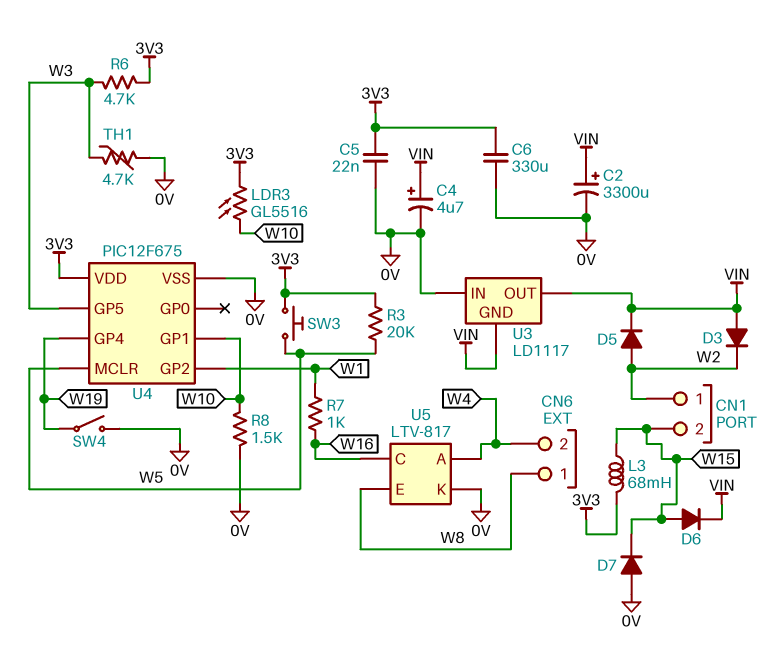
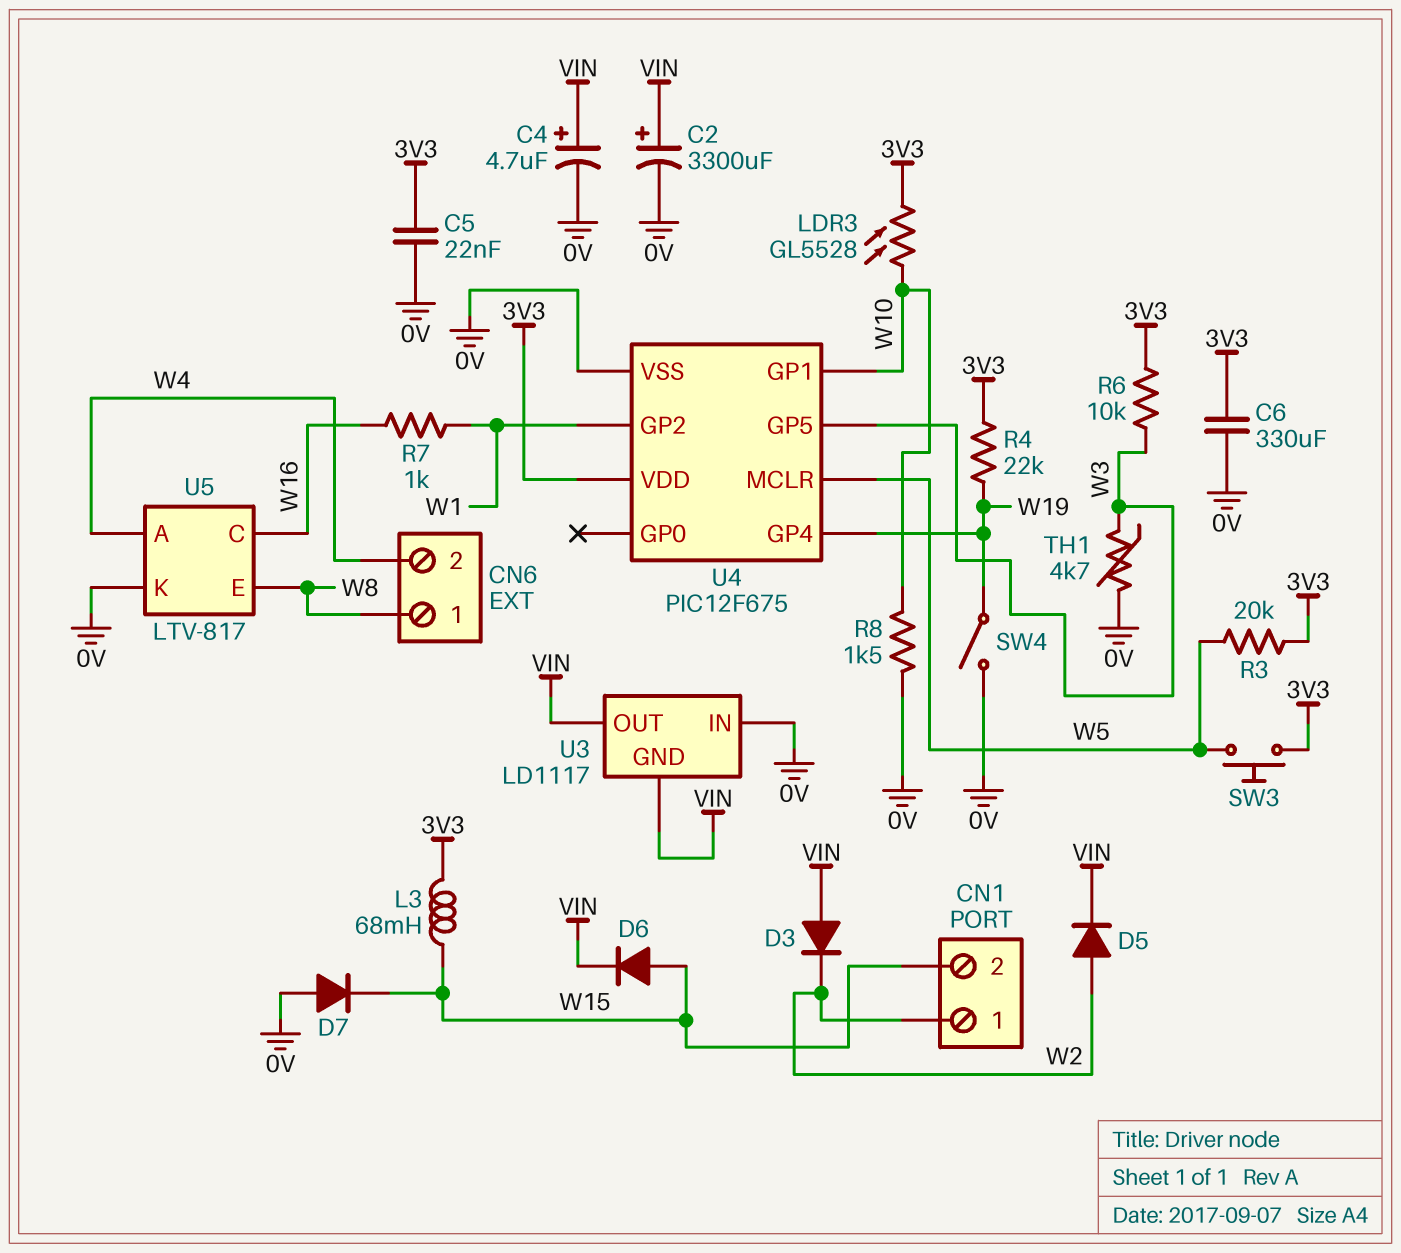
LDR3: GL5516 (3V3, W10) -> GL5528 (3V3, W10)
R4: none -> 22k (3V3, W19)
R6: 4.7k (3V3, W3) -> 10k (3V3, W3)

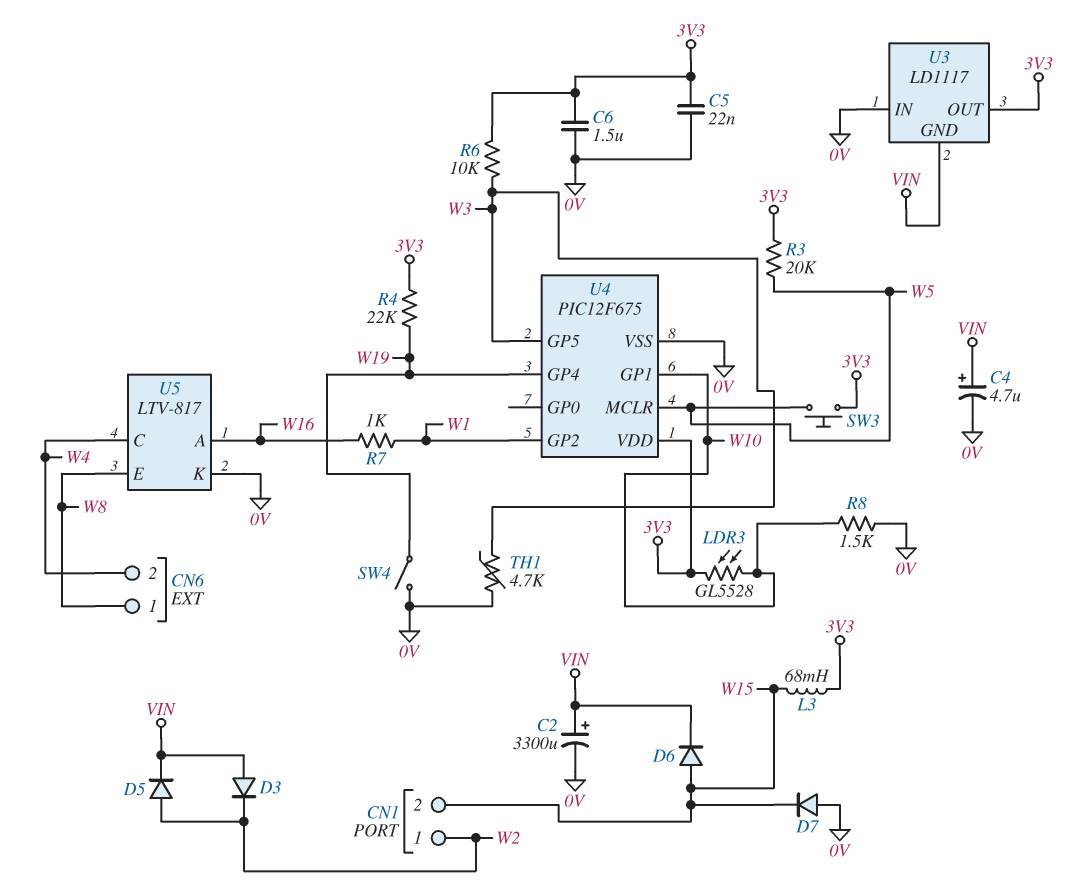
C6: 330uF (0V, 3V3) -> 1.5uF (0V, 3V3)
U3 pin OUT: VIN -> 3V3
U5 pin A: W4 -> W16
U5 pin C: W16 -> W4

